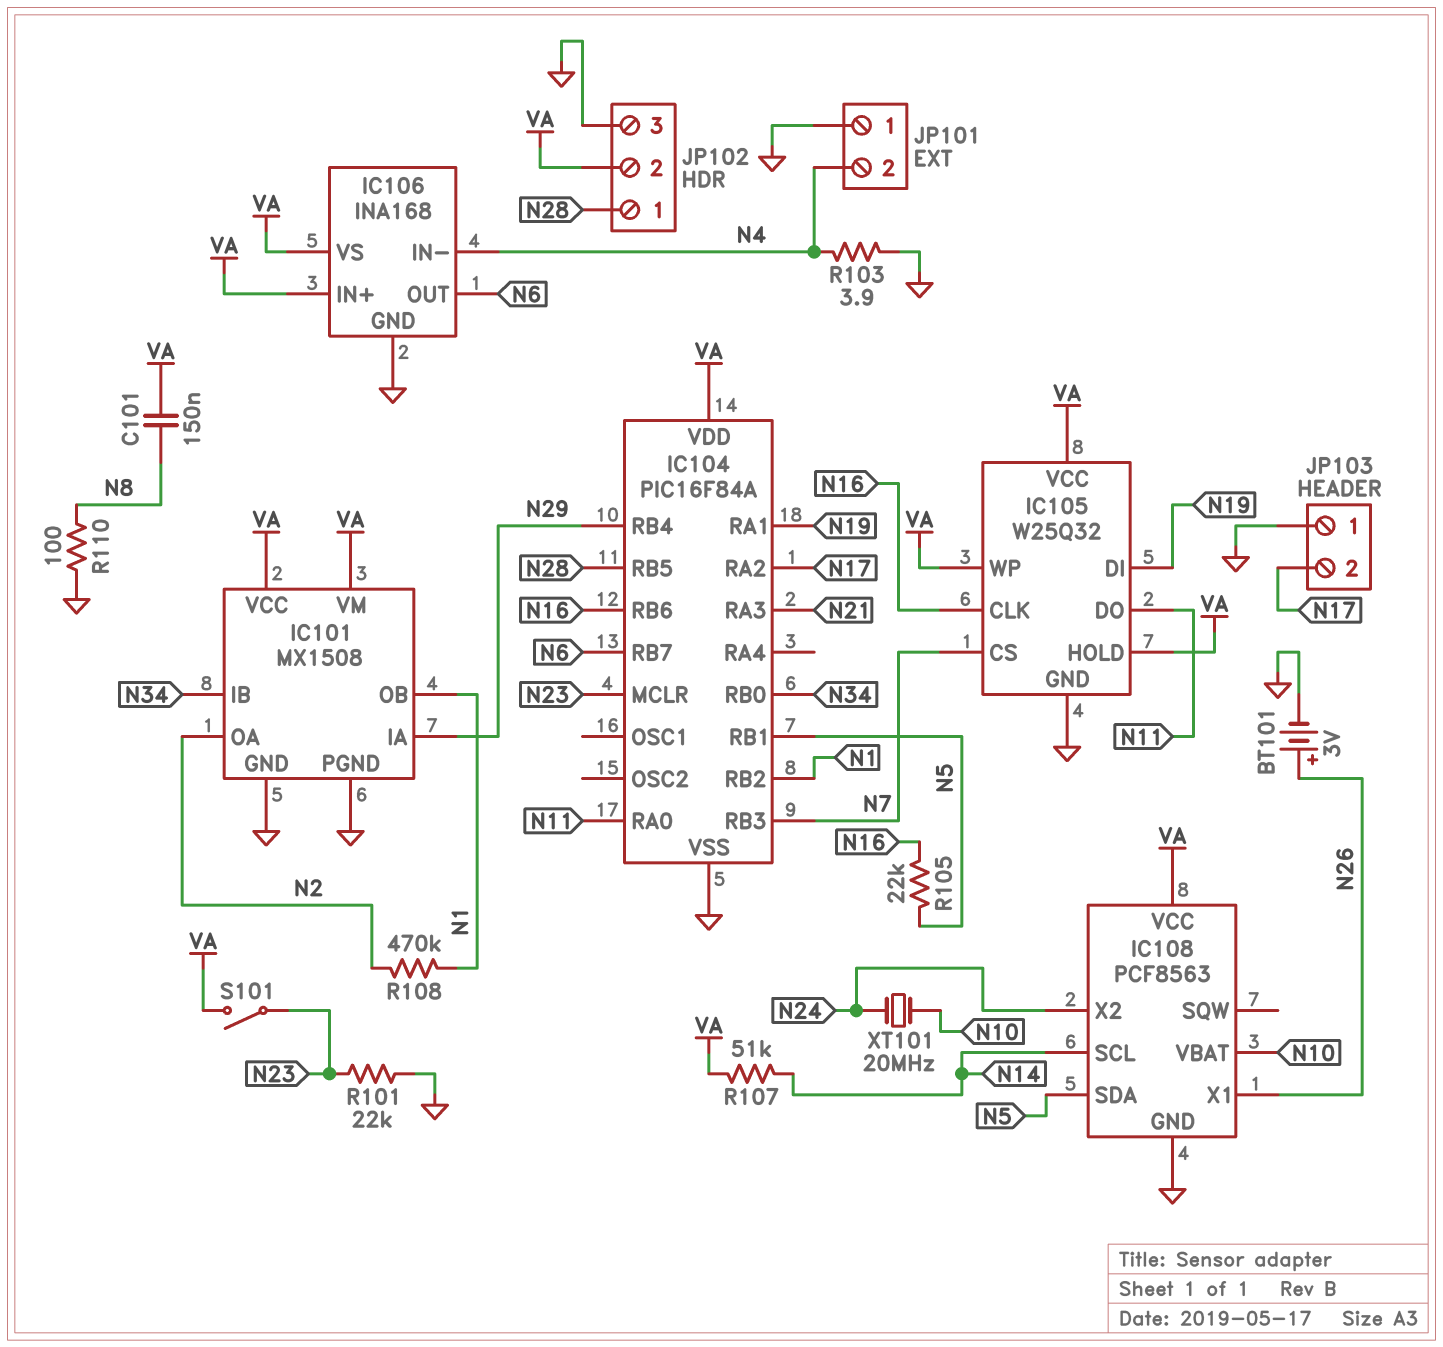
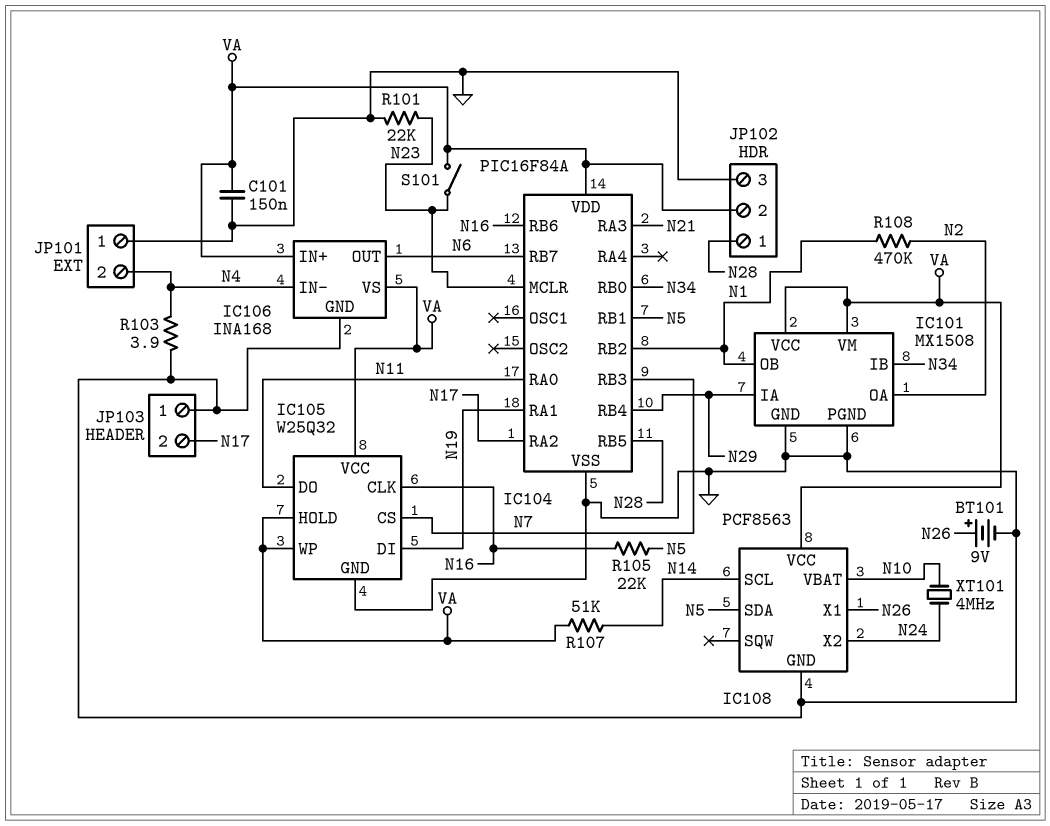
BT101: 3V (plus N26, minus GND) -> 9V (plus N26, minus GND)
C101: 150nF (N8, VA) -> 150nF (GND, VA)
R110: 100 (GND, N8) -> none
XT101: 20MHz (N10, N24) -> 4MHz (N10, N24)

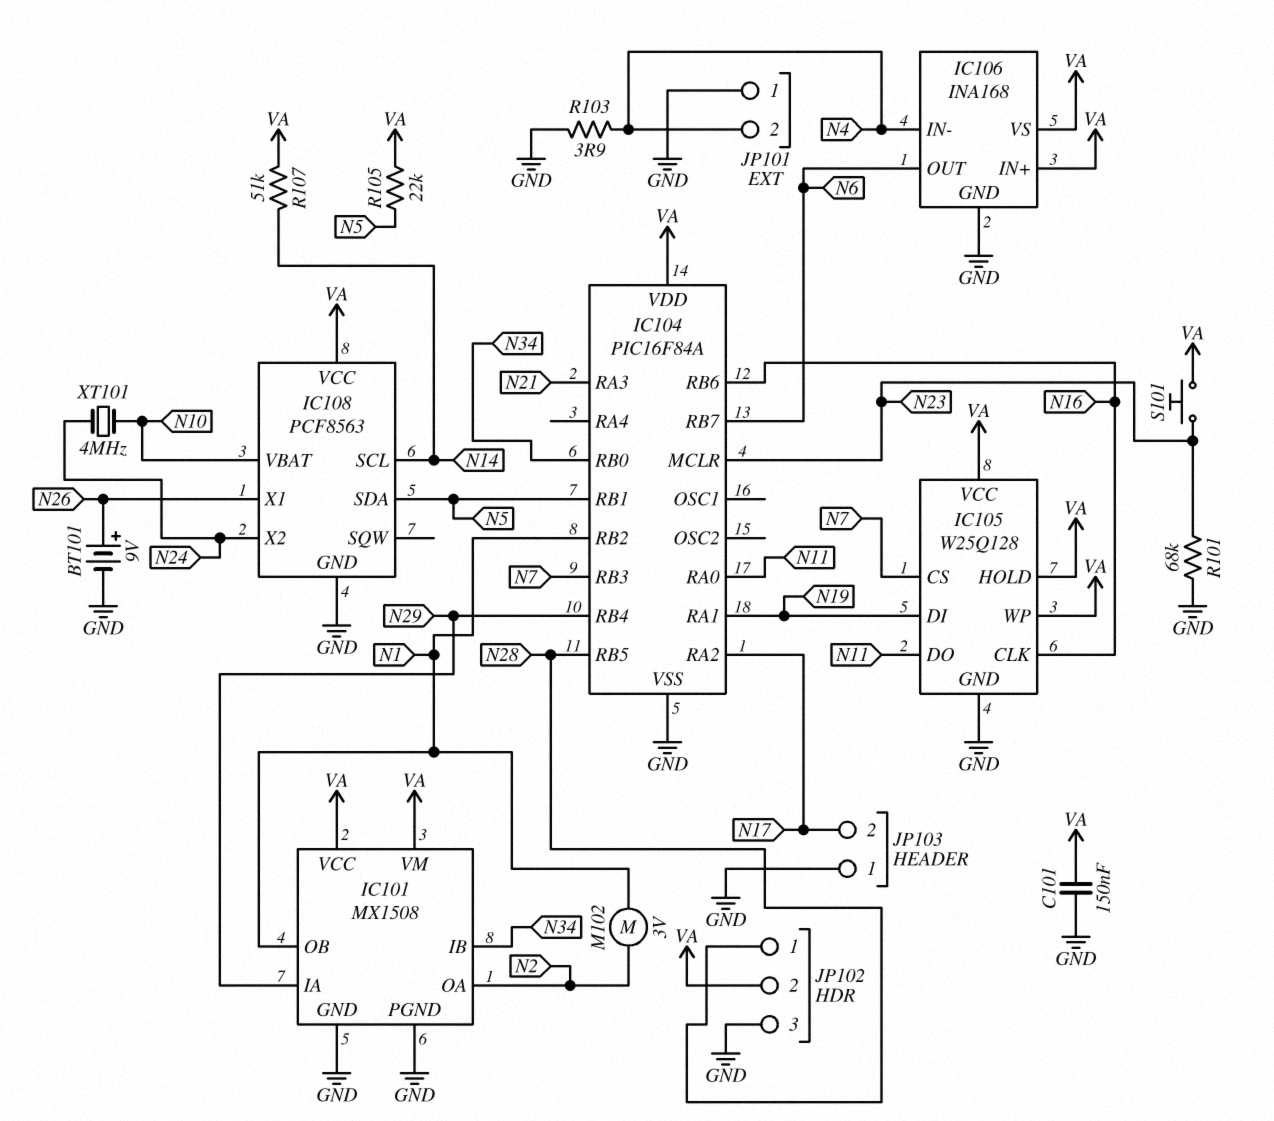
IC105: W25Q32 -> W25Q128
M102: none -> motor 3V (N1, N2)
R101: 22k (GND, N23) -> 68k (GND, N23)
R105: 22k (N5, N16) -> 22k (N5, VA)
R108: 470k (N1, N2) -> none
S101: switch (N23, VA) -> button (N23, VA)

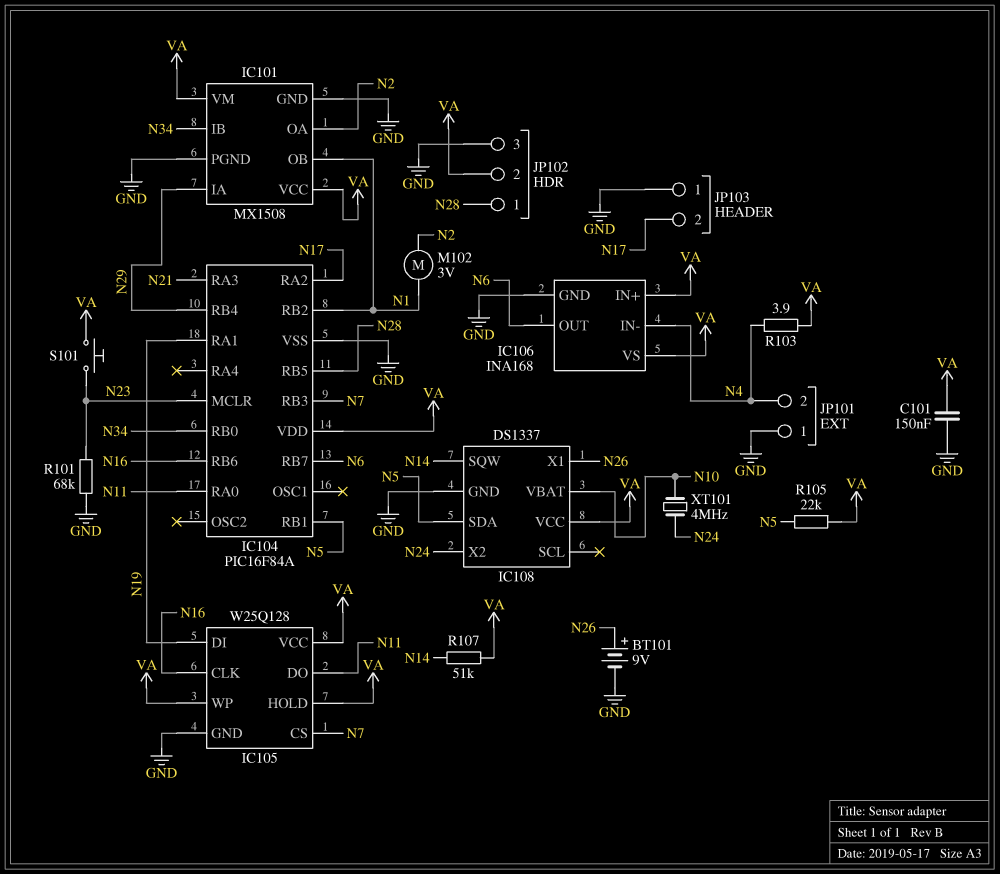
IC108: PCF8563 -> DS1337
IC108 pin SCL: N14 -> none
IC108 pin SQW: none -> N14
R103: 3.9 (GND, N4) -> 3.9 (N4, VA)

